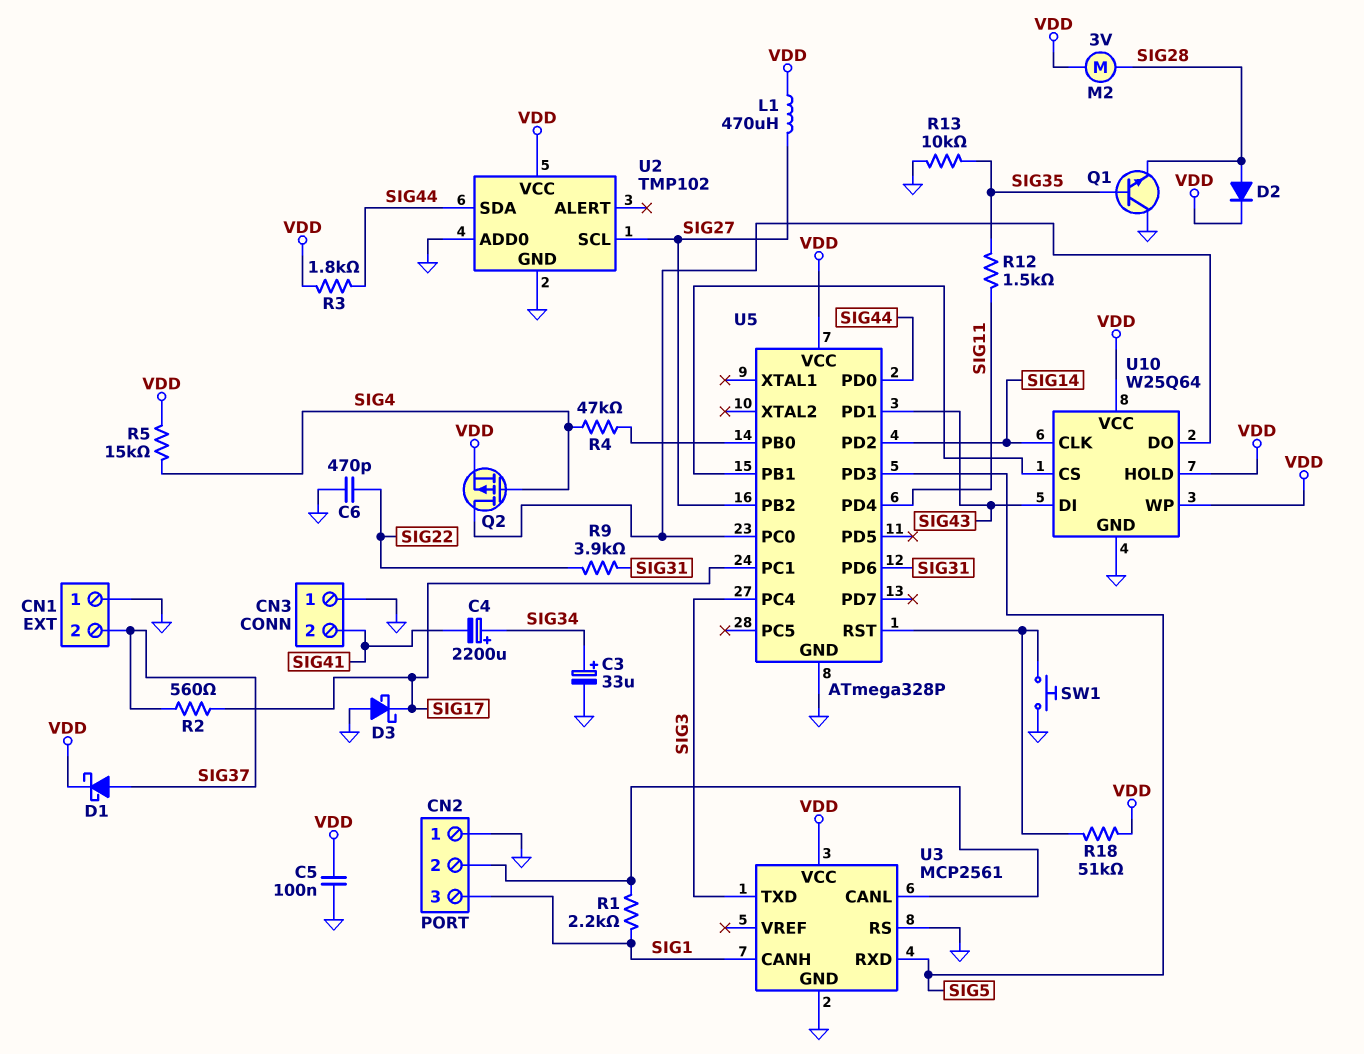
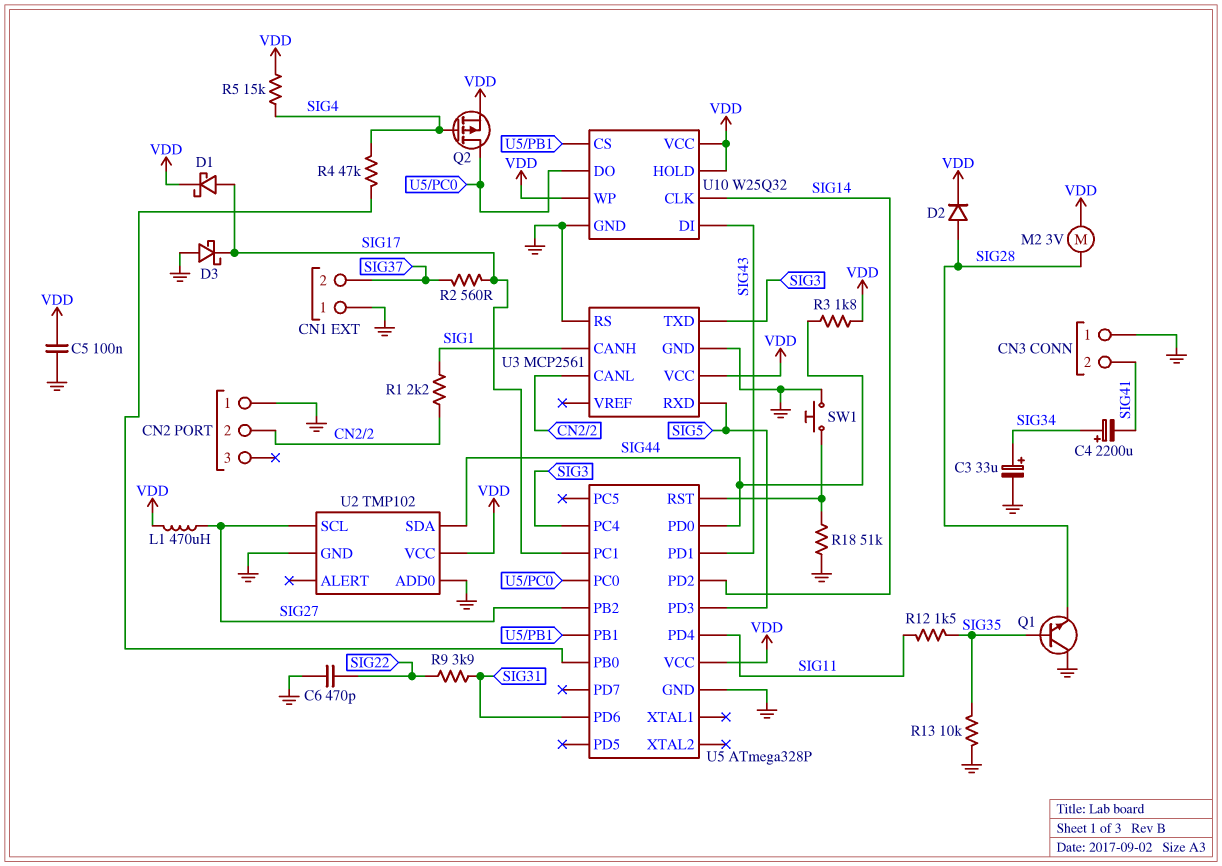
CN2 pin 3: SIG1 -> none
D1: schottky (A SIG37, K VDD) -> schottky (A SIG17, K VDD)
R18: 51k (U5/RST, VDD) -> 51k (GND, U5/RST)
U10: W25Q64 -> W25Q32

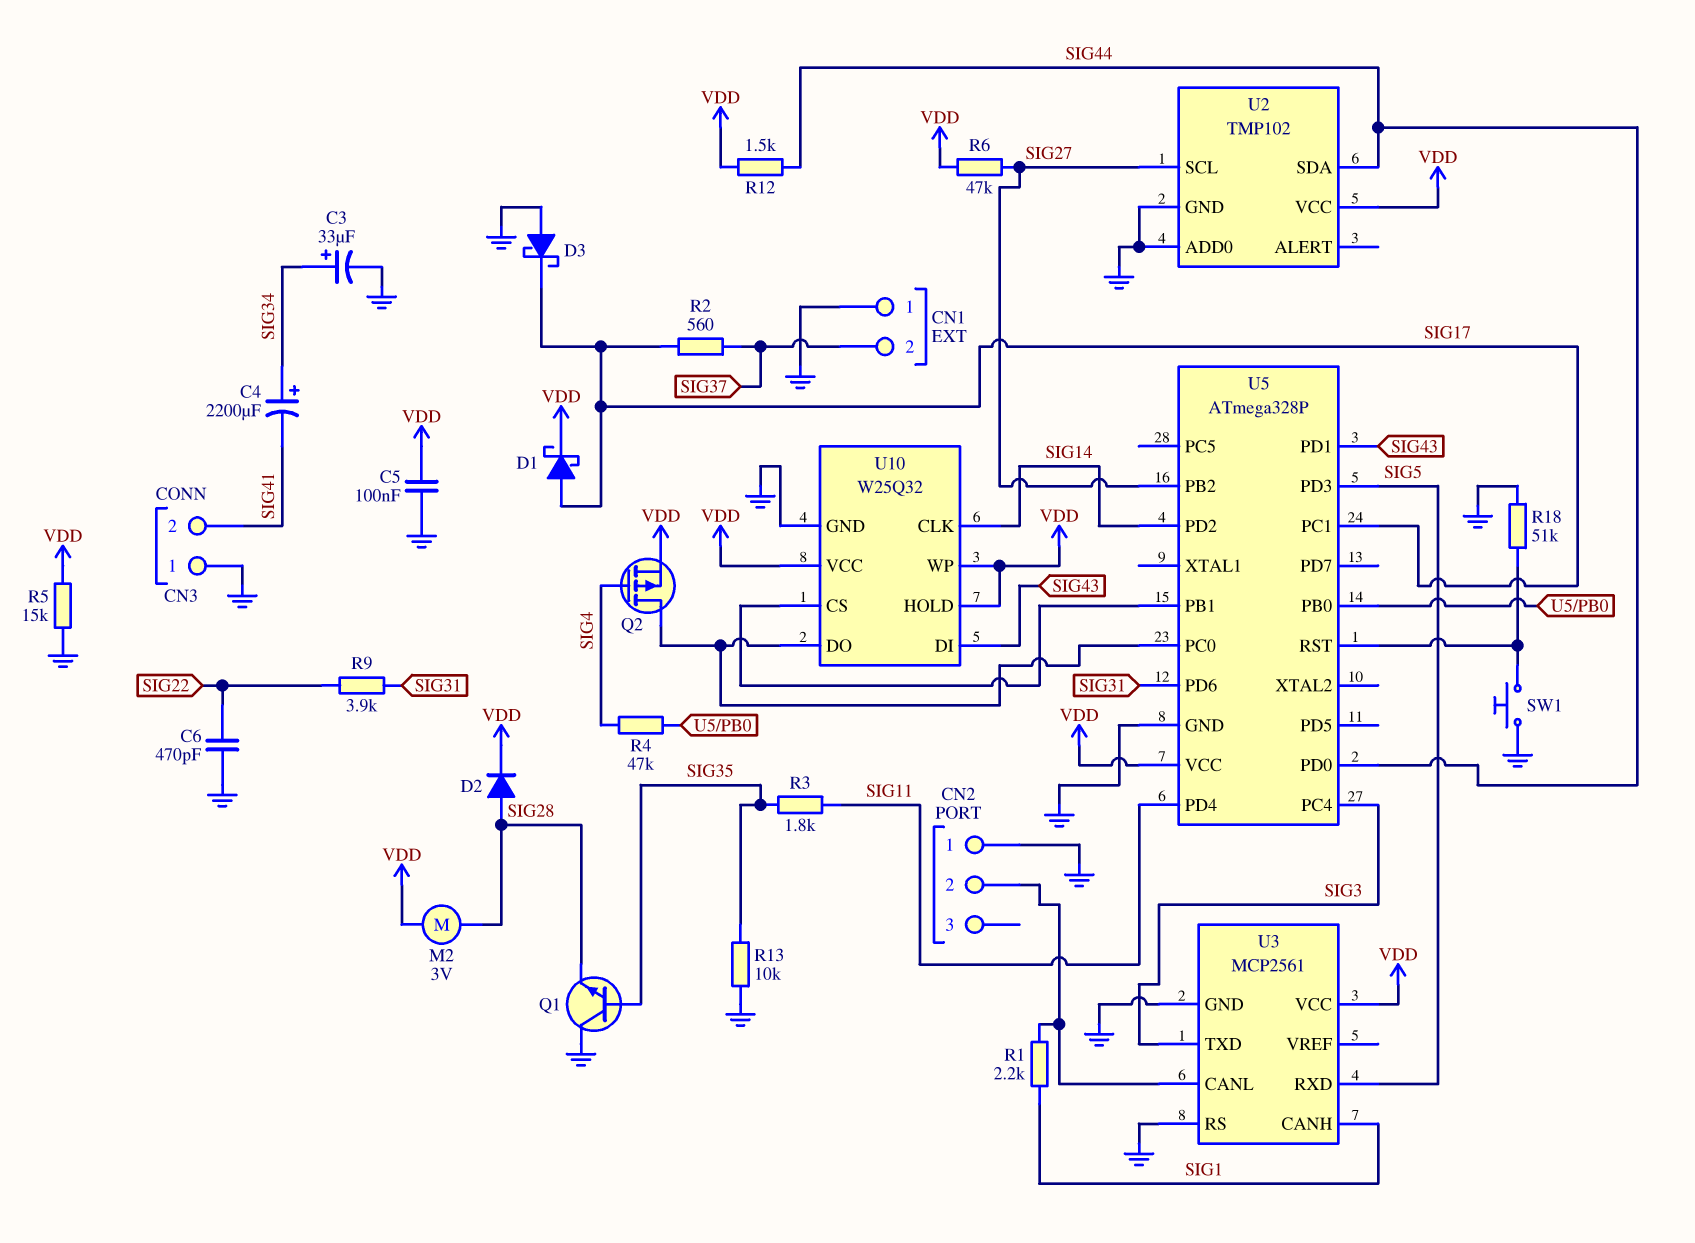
L1: 470uH (SIG27, VDD) -> none
R3: 1.8k (SIG44, VDD) -> 1.8k (SIG11, SIG35)
R5: 15k (SIG4, VDD) -> 15k (GND, VDD)
R6: none -> 47k (SIG27, VDD)
R12: 1.5k (SIG11, SIG35) -> 1.5k (SIG44, VDD)

